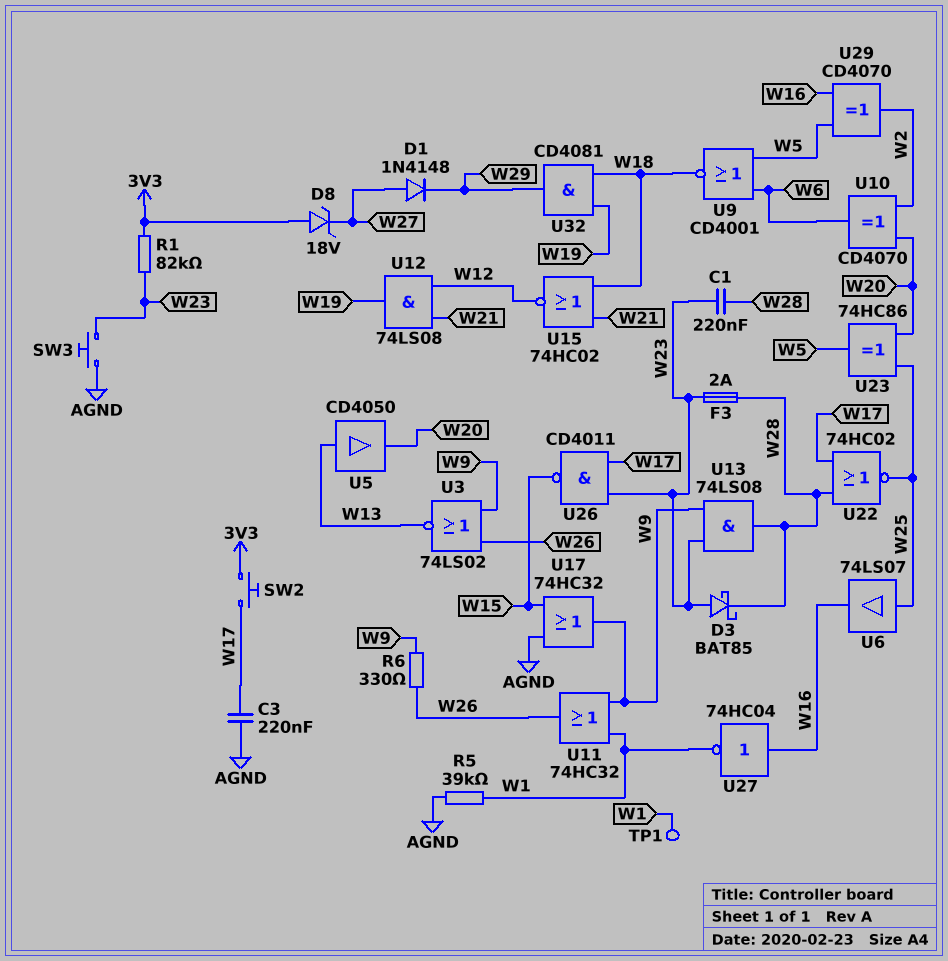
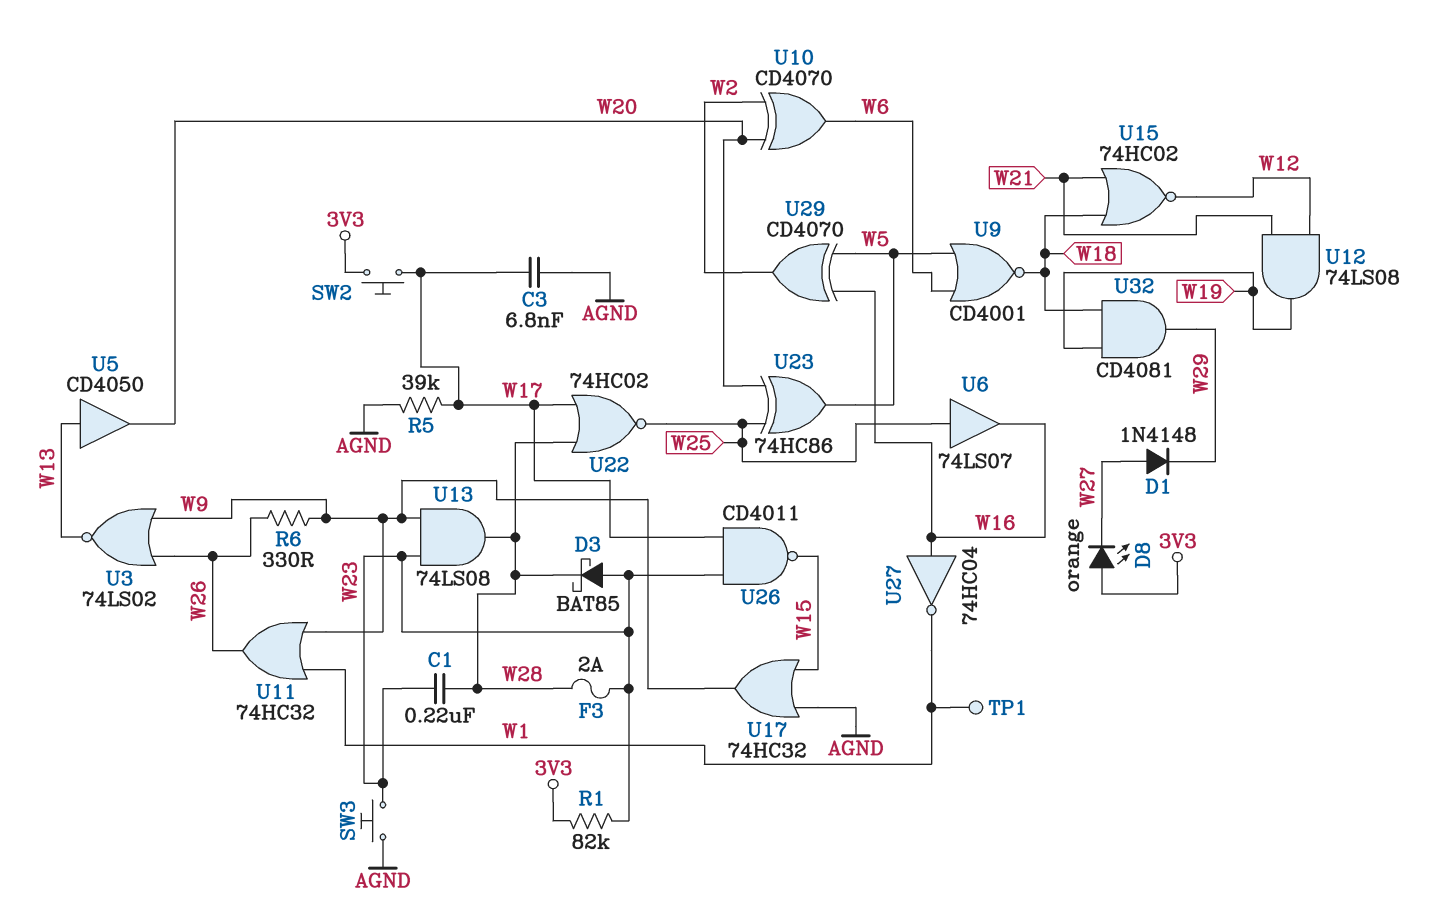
C3: 220nF (AGND, W17) -> 6.8nF (AGND, W17)
D8: zener 18V (A 3V3, K W27) -> LED orange (A 3V3, K W27)
R5: 39k (AGND, W1) -> 39k (AGND, W17)

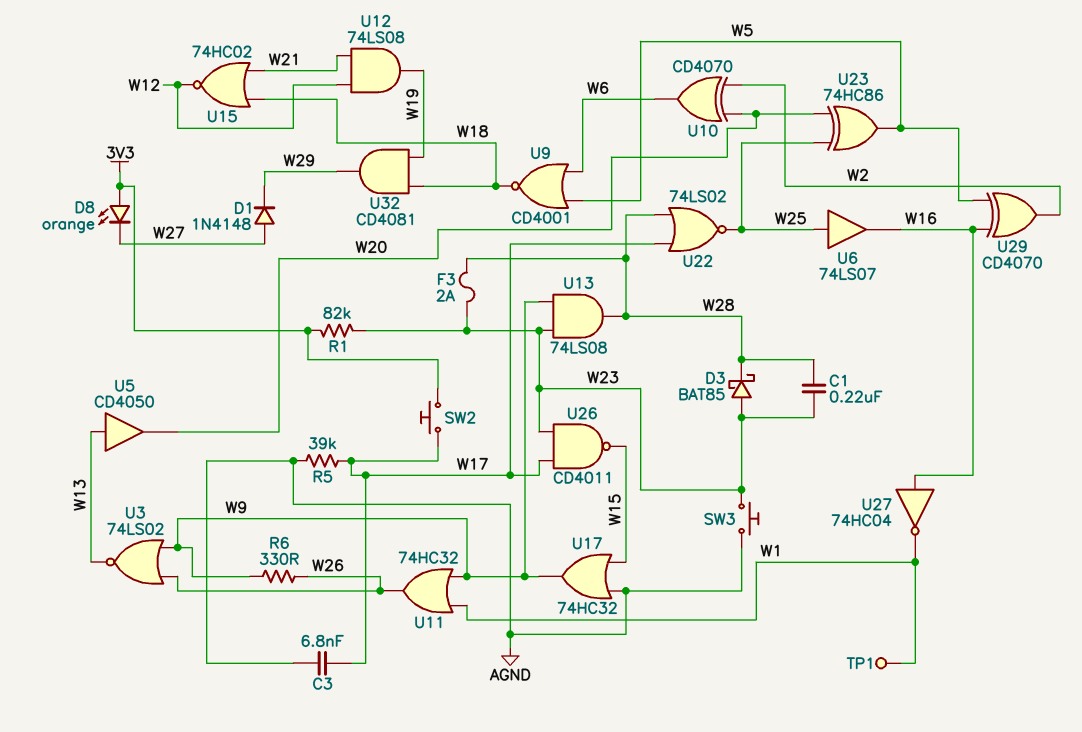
U22: NOR 74HC02 (in W17, in W28, out W25) -> NOR 74LS02 (in W17, in W28, out W25)

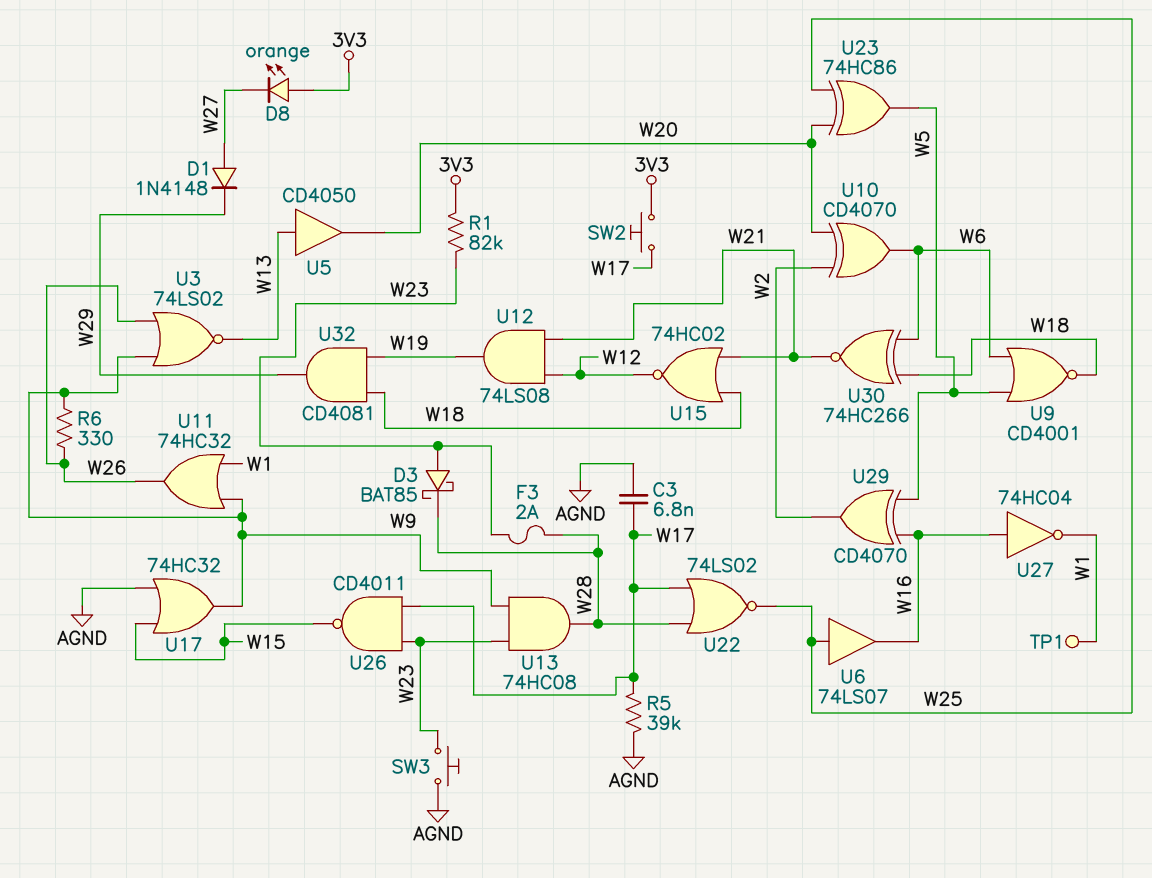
C1: 220nF (W23, W28) -> none
U13: AND 74LS08 (in W9, in W23, out W28) -> AND 74HC08 (in W9, in W23, out W28)
U30: none -> XNOR 74HC266 (in W6, in W18, out W21)

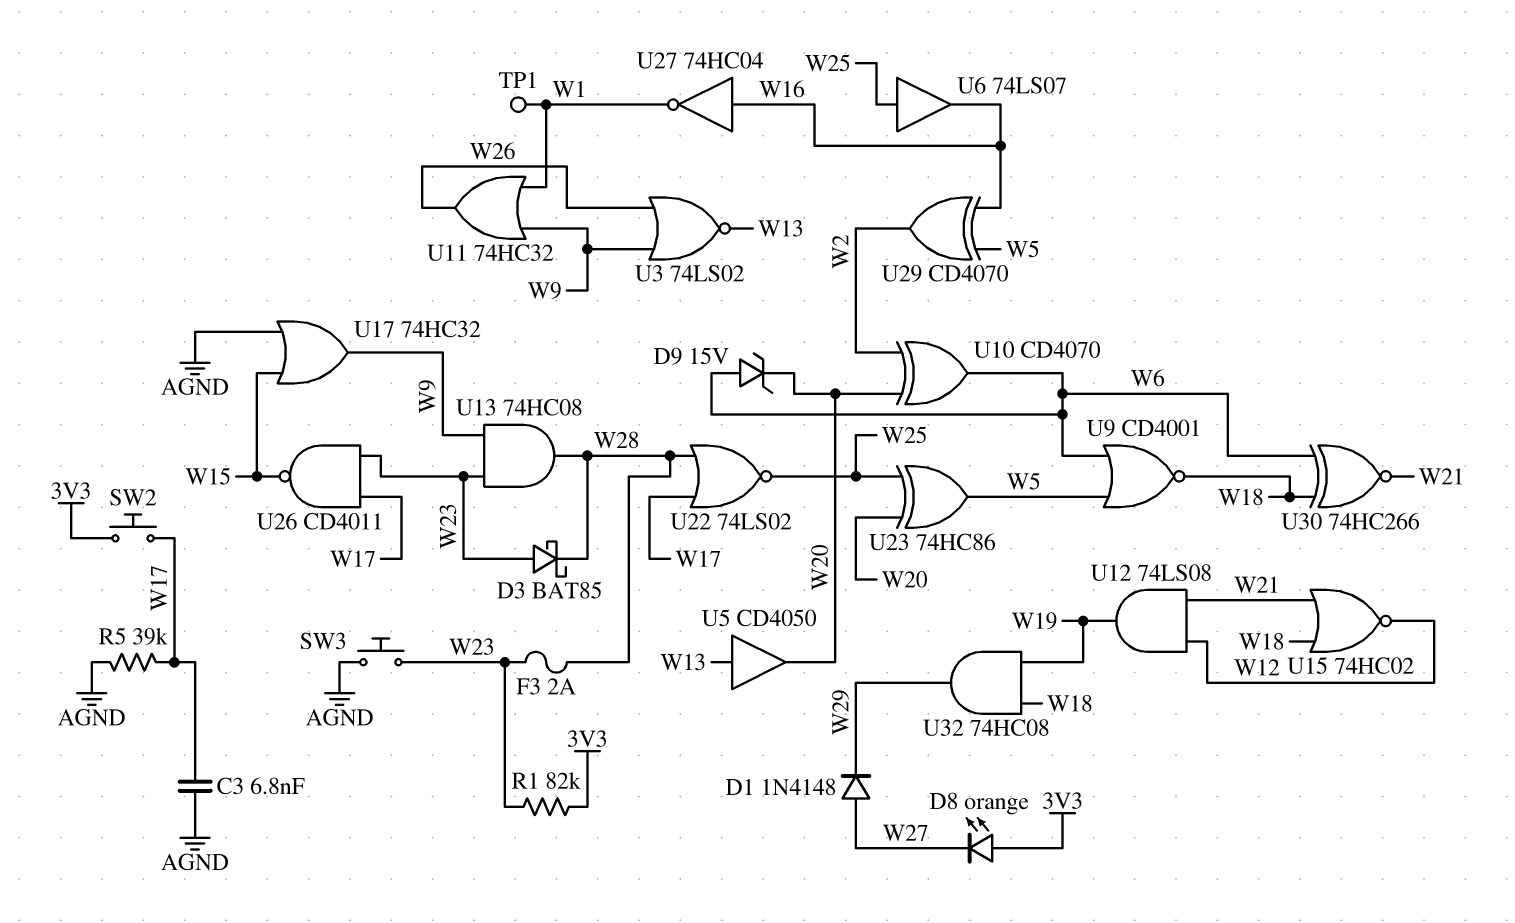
D9: none -> zener 15V (A W6, K W20)
R6: 330 (W9, W26) -> none
U32: AND CD4081 (in W18, in W19, out W29) -> AND 74HC08 (in W18, in W19, out W29)

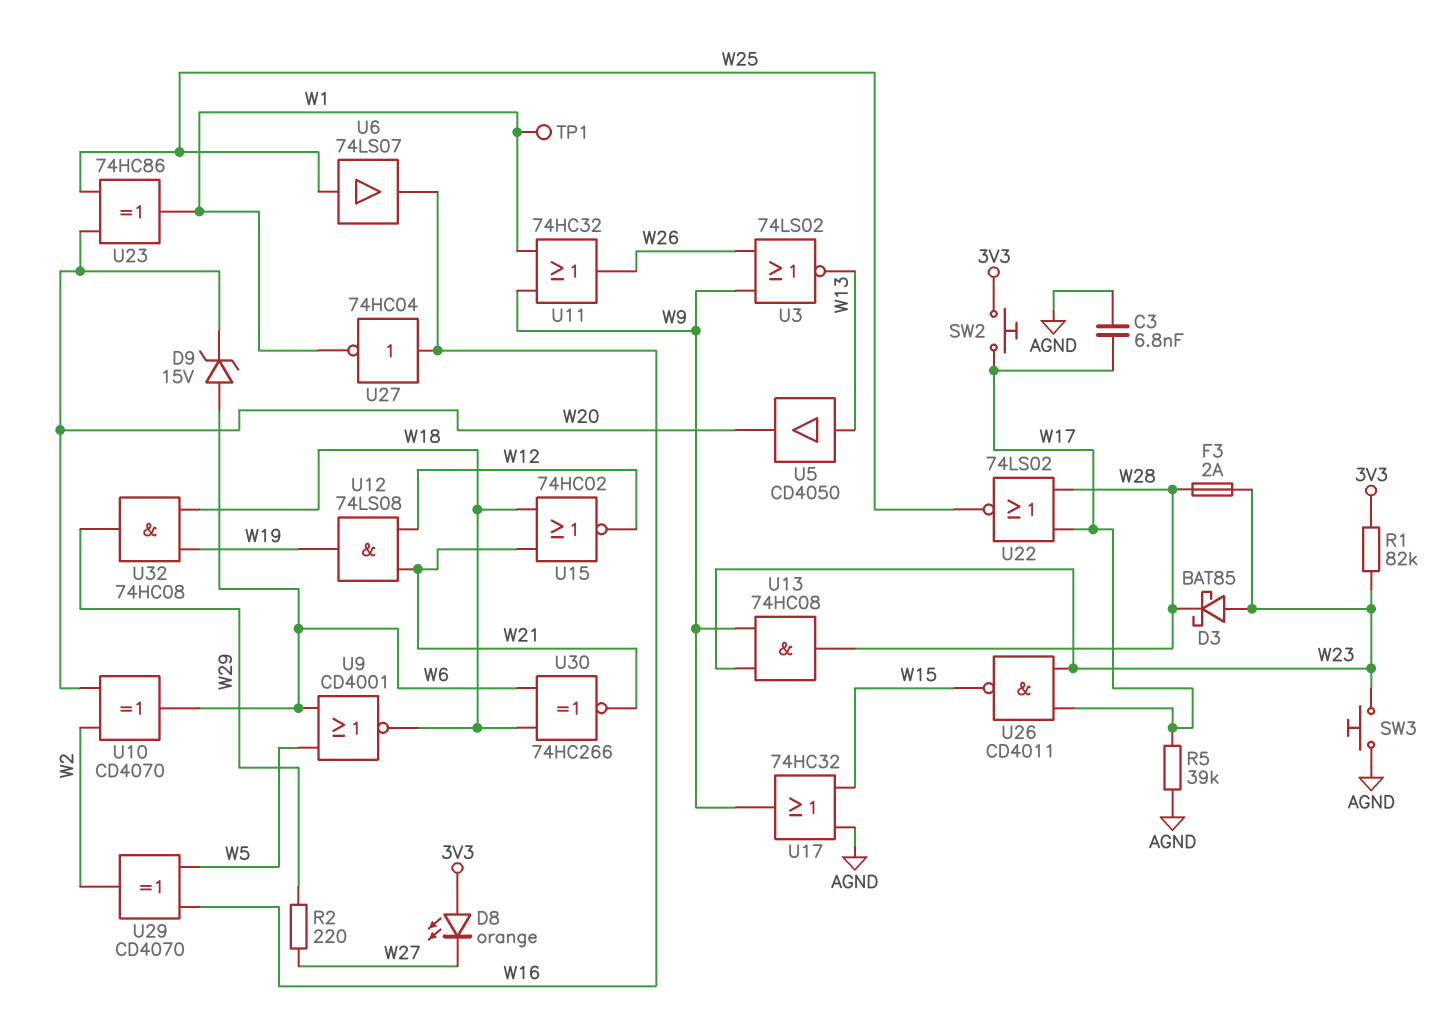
D1: diode 1N4148 (A W27, K W29) -> none
R2: none -> 220 (W27, W29)
U23: XOR 74HC86 (in W20, in W25, out W5) -> XOR 74HC86 (in W20, in W25, out W1)

